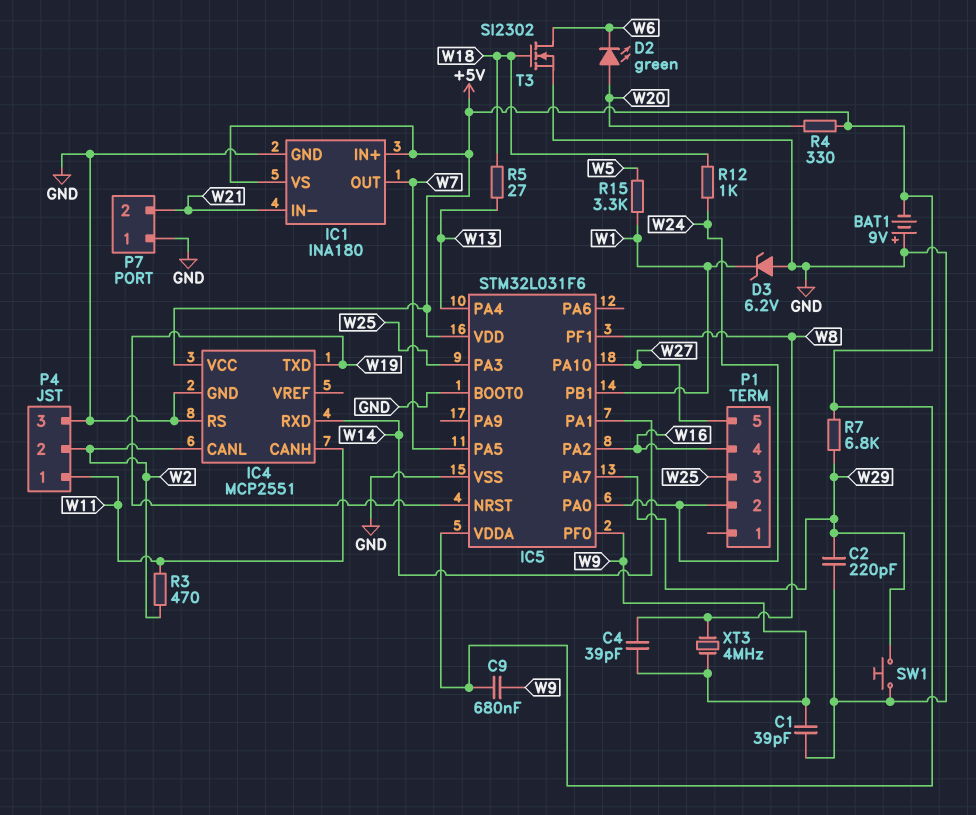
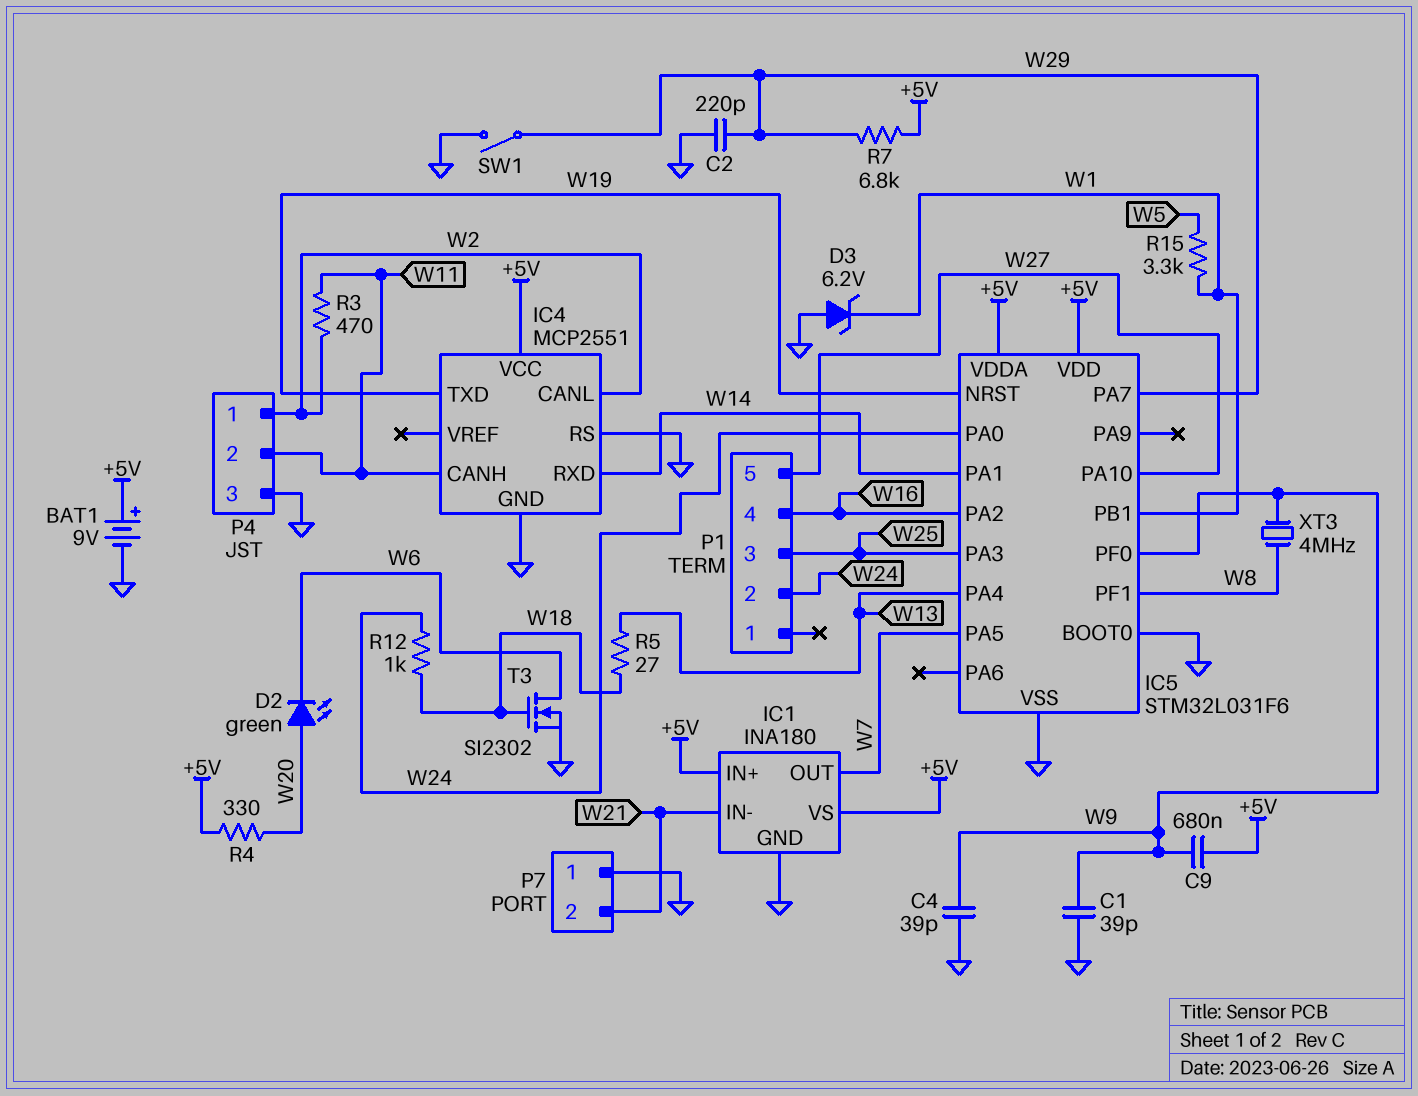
BAT1: 9V (plus GND, minus +5V) -> 9V (plus +5V, minus GND)
C4: 39pF (W8, W9) -> 39pF (GND, W9)
P4 pin 1: W11 -> W2
P4 pin 2: W2 -> W11
SW1: button (GND, W29) -> switch (GND, W29)

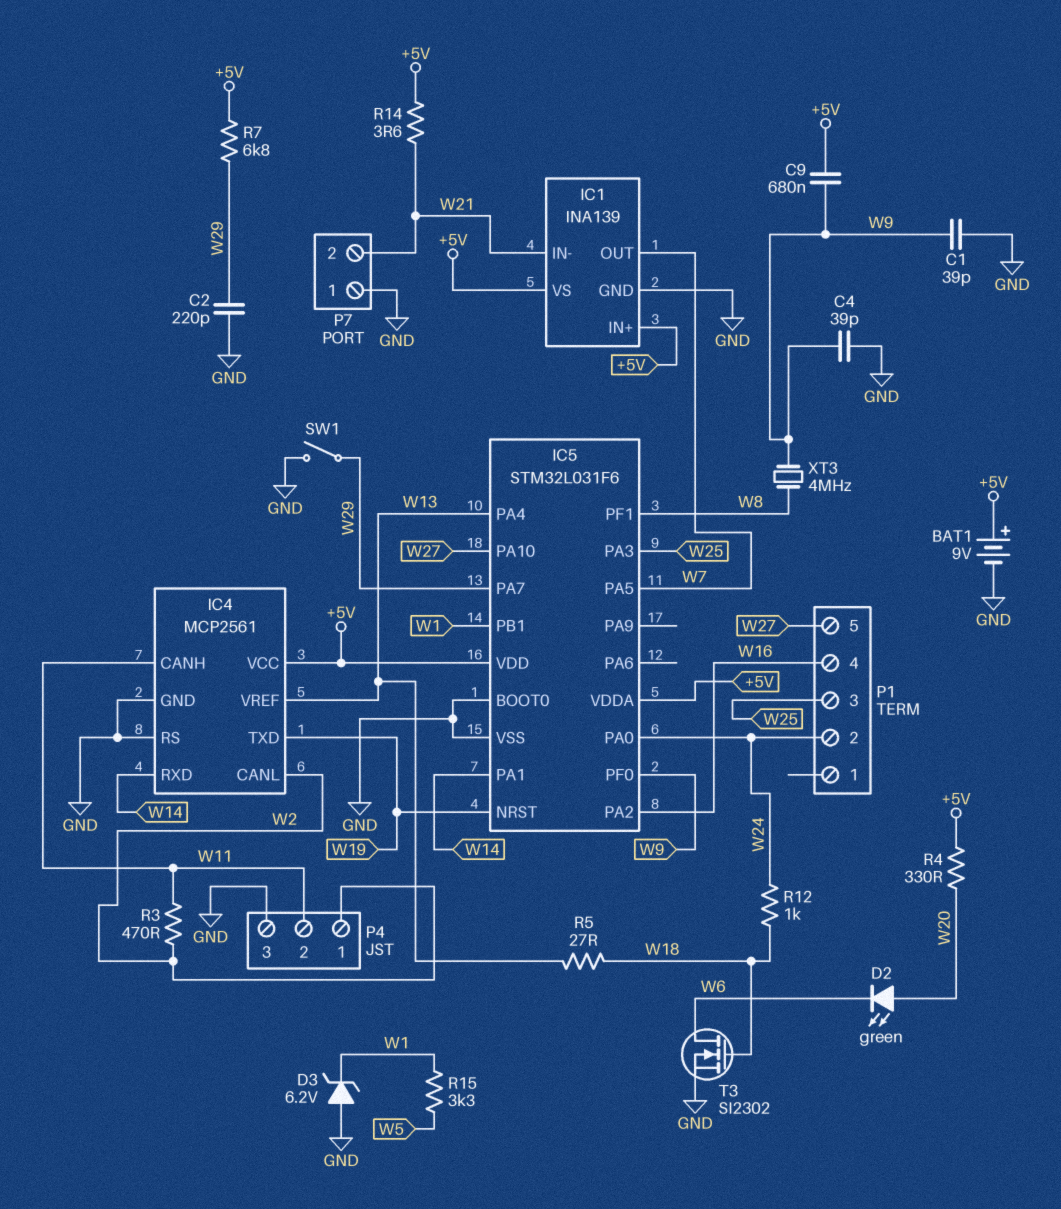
IC1: INA180 -> INA139
IC4: MCP2551 -> MCP2561
IC4 pin VREF: none -> W13
R14: none -> 3.6 (+5V, W21)

